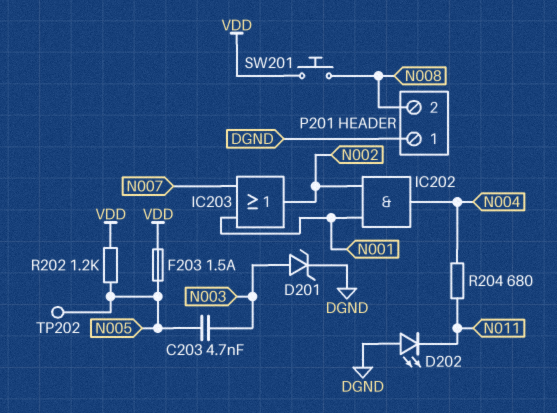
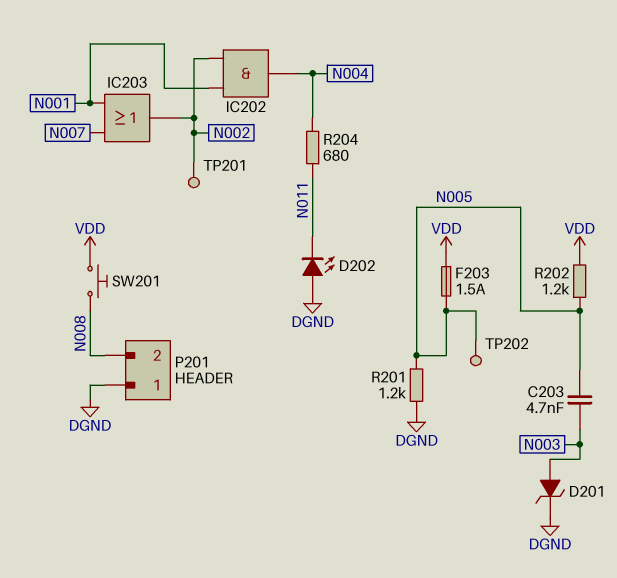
R201: none -> 1.2k (DGND, N005)
TP201: none -> test point (N002)

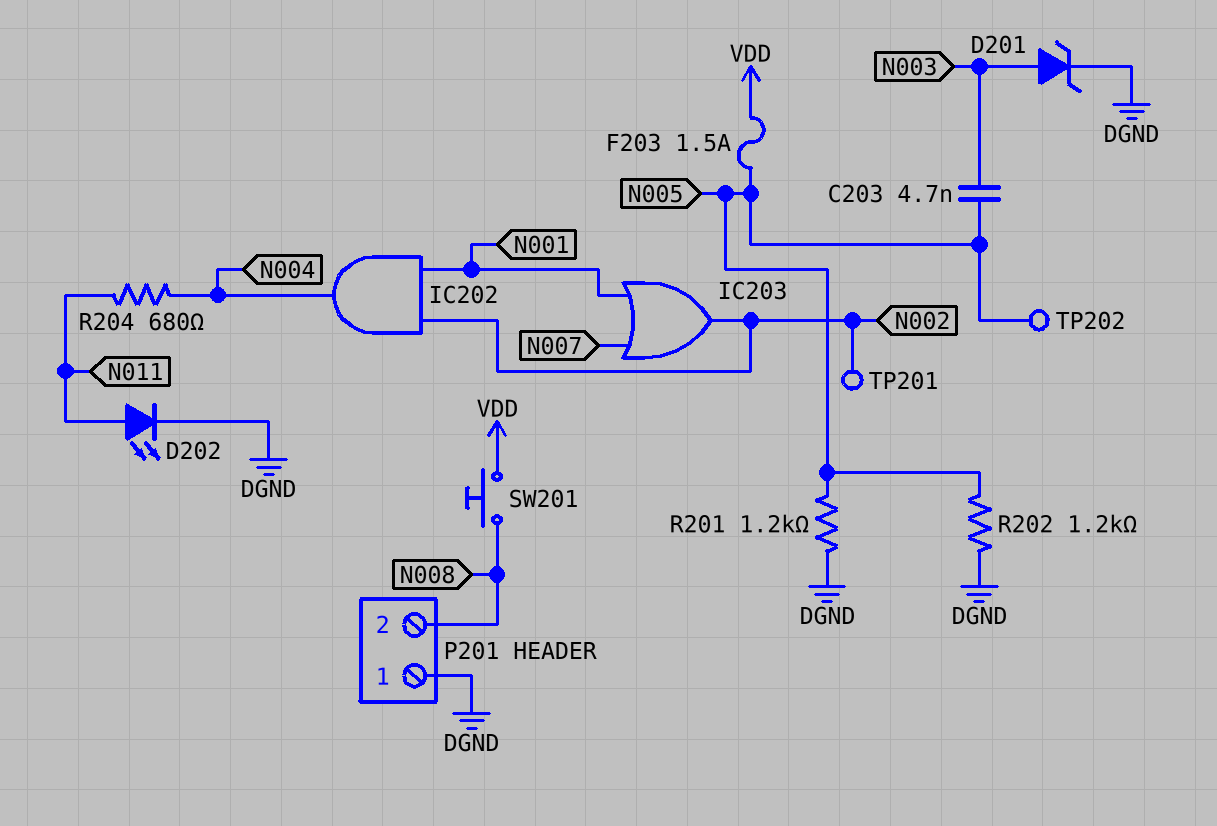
D202: LED (A DGND, K N011) -> LED (A N011, K DGND)
R202: 1.2k (N005, VDD) -> 1.2k (DGND, N005)

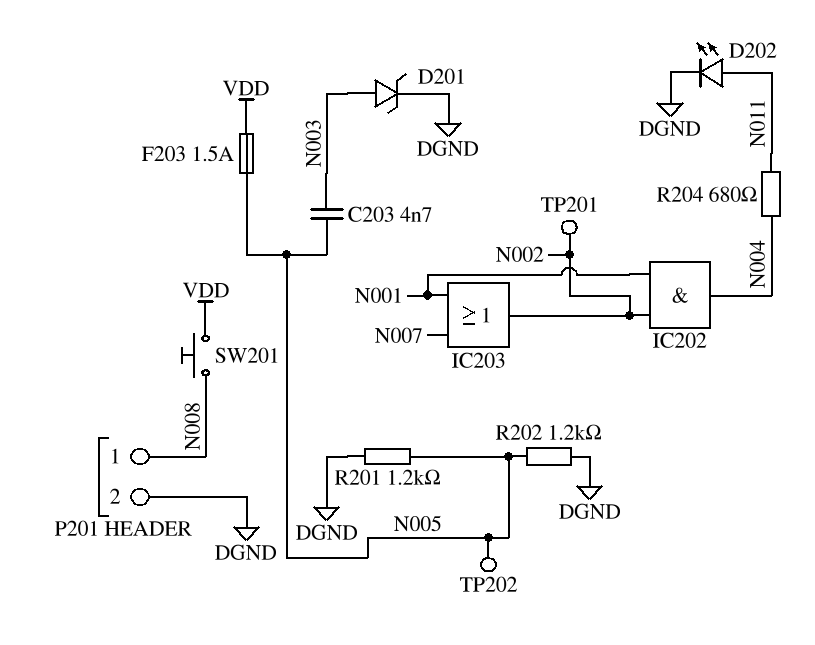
P201 pin 1: DGND -> N008
P201 pin 2: N008 -> DGND

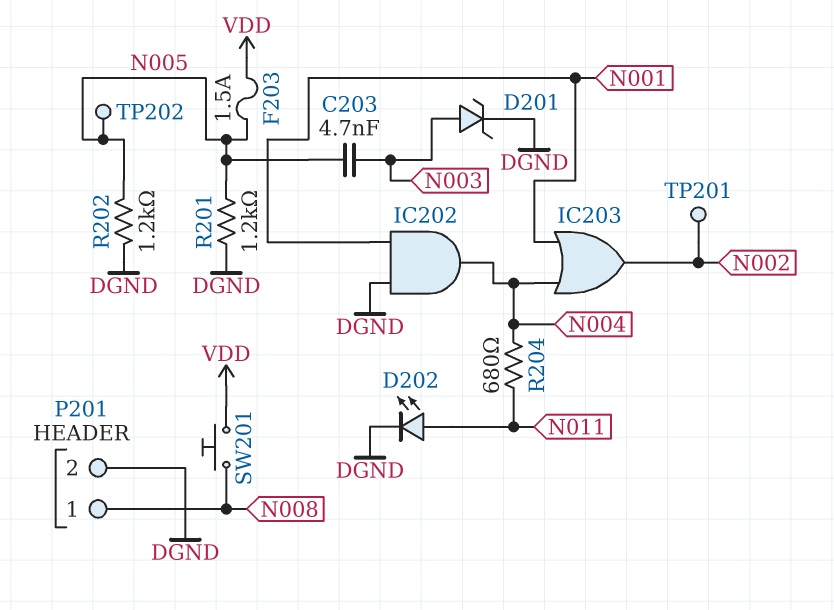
IC202: AND (in N001, in N002, out N004) -> AND (in DGND, in N001, out N004)
IC203: OR (in N001, in N007, out N002) -> OR (in N001, in N004, out N002)

